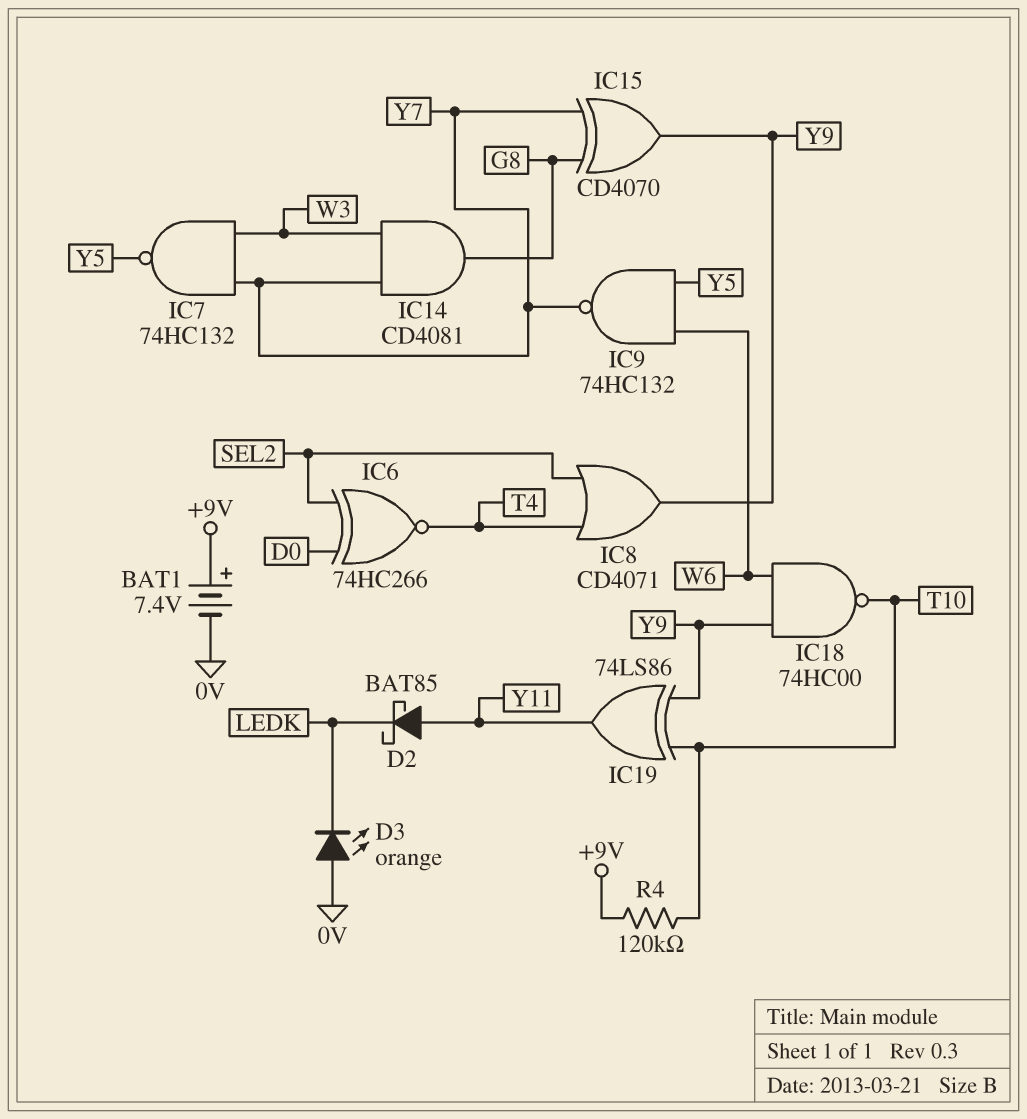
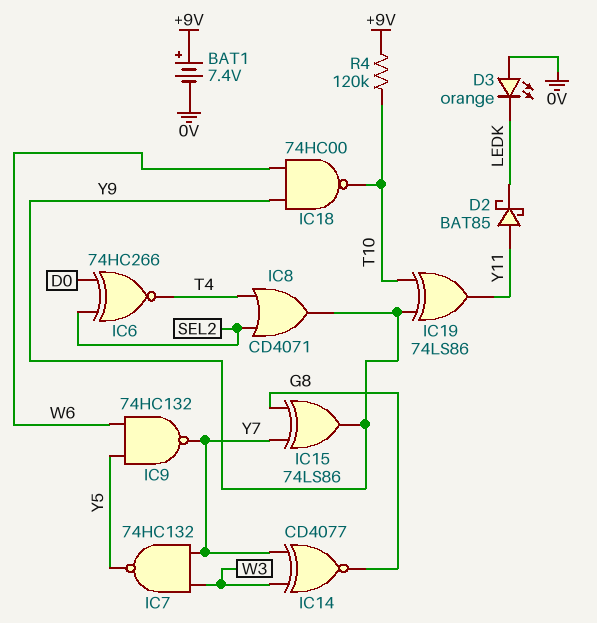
IC14: AND CD4081 (in W3, in Y7, out G8) -> XNOR CD4077 (in W3, in Y7, out G8)
IC15: XOR CD4070 (in G8, in Y7, out Y9) -> XOR 74LS86 (in G8, in Y7, out Y9)

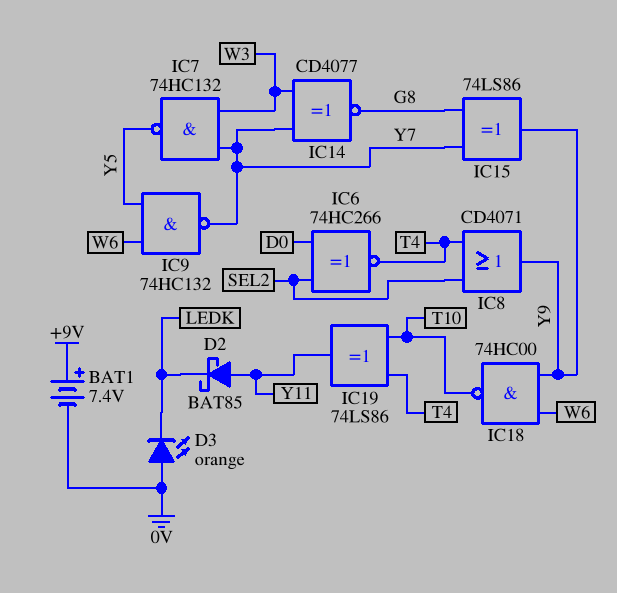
IC19: XOR 74LS86 (in T10, in Y9, out Y11) -> XOR 74LS86 (in T4, in T10, out Y11)
R4: 120k (+9V, T10) -> none

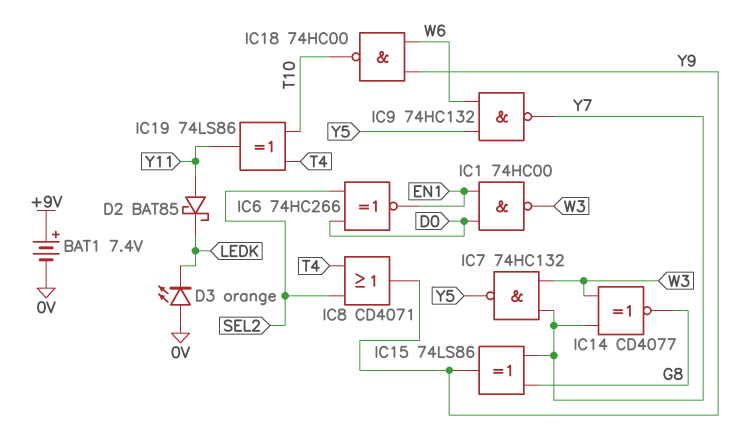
IC1: none -> NAND 74HC00 (in D0, in EN1, out W3)
IC6: XNOR 74HC266 (in D0, in SEL2, out T4) -> XNOR 74HC266 (in D0, in SEL2, out EN1)

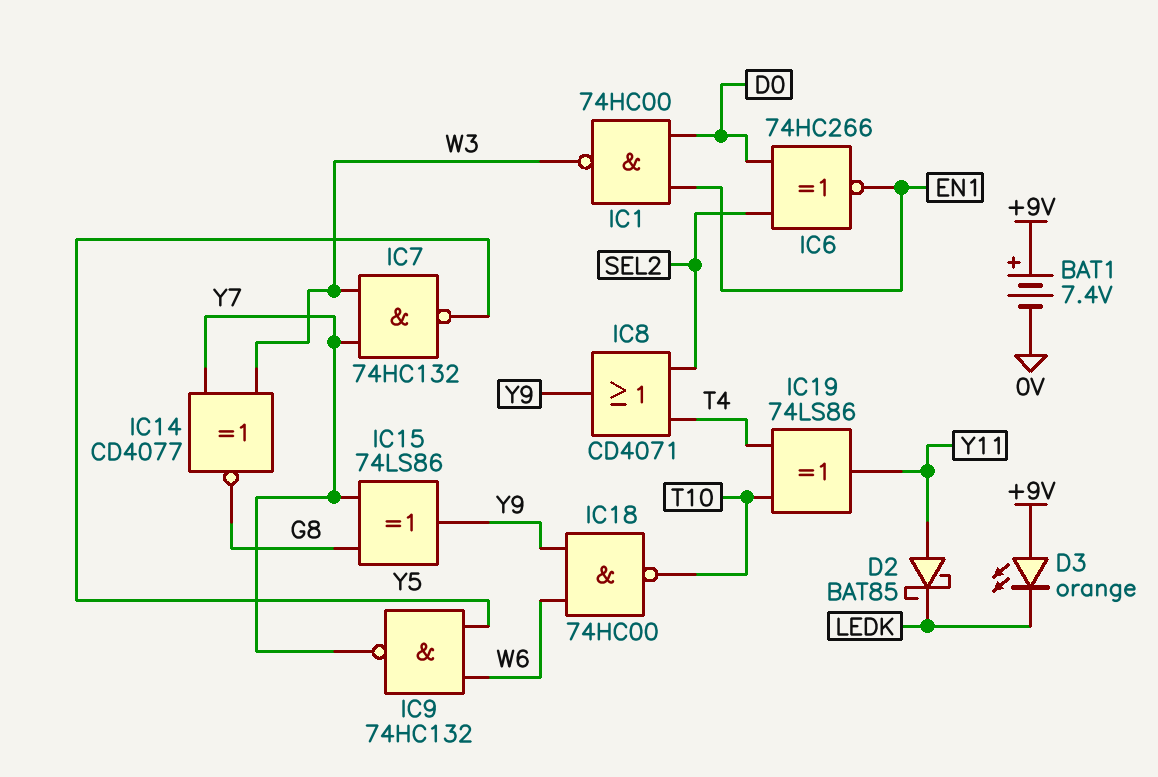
D3: LED orange (A 0V, K LEDK) -> LED orange (A +9V, K LEDK)

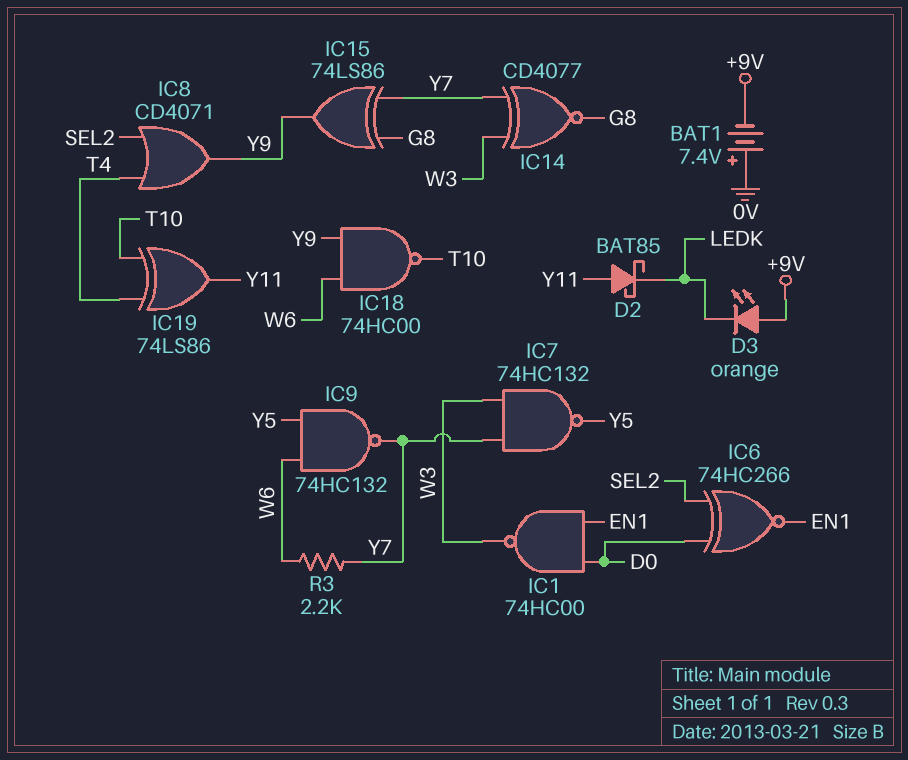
BAT1: 7.4V (plus +9V, minus 0V) -> 7.4V (plus 0V, minus +9V)
R3: none -> 2.2k (W6, Y7)

